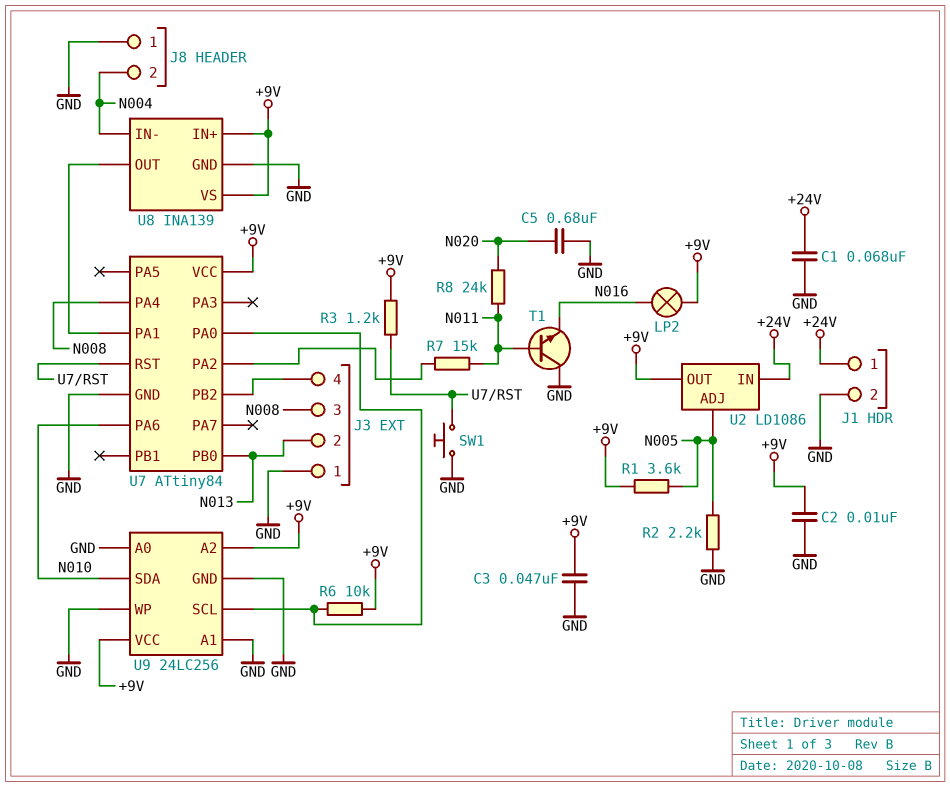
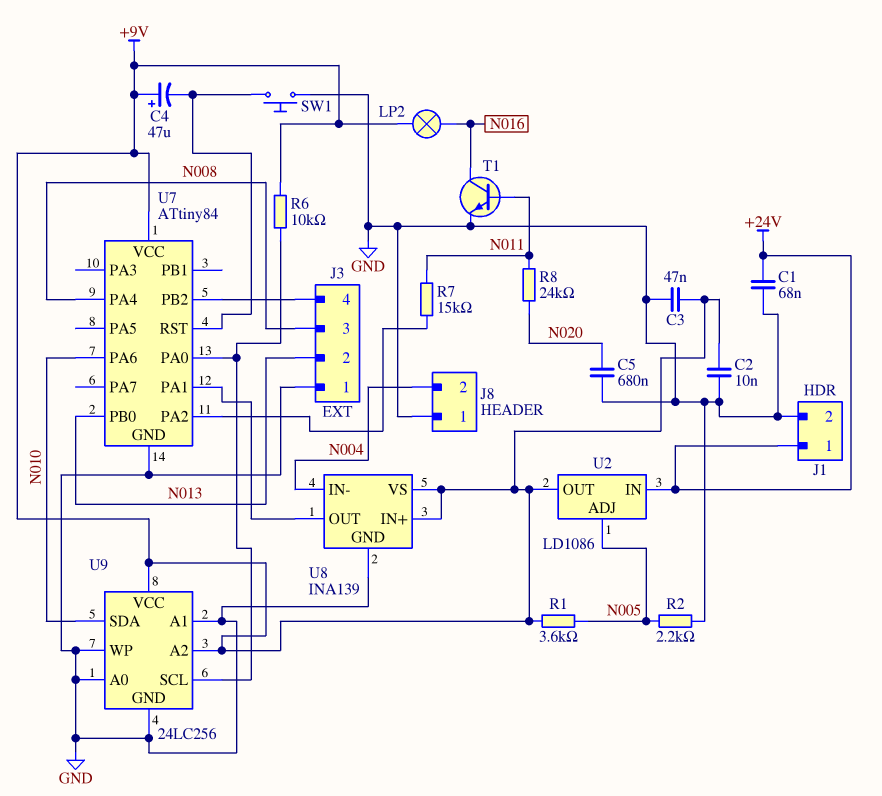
C4: none -> 47uF (plus +9V, minus U7/RST)
R3: 1.2k (+9V, U7/RST) -> none
T1: NPN (B N011, C GND, E N016) -> NPN (B N011, C N016, E GND)

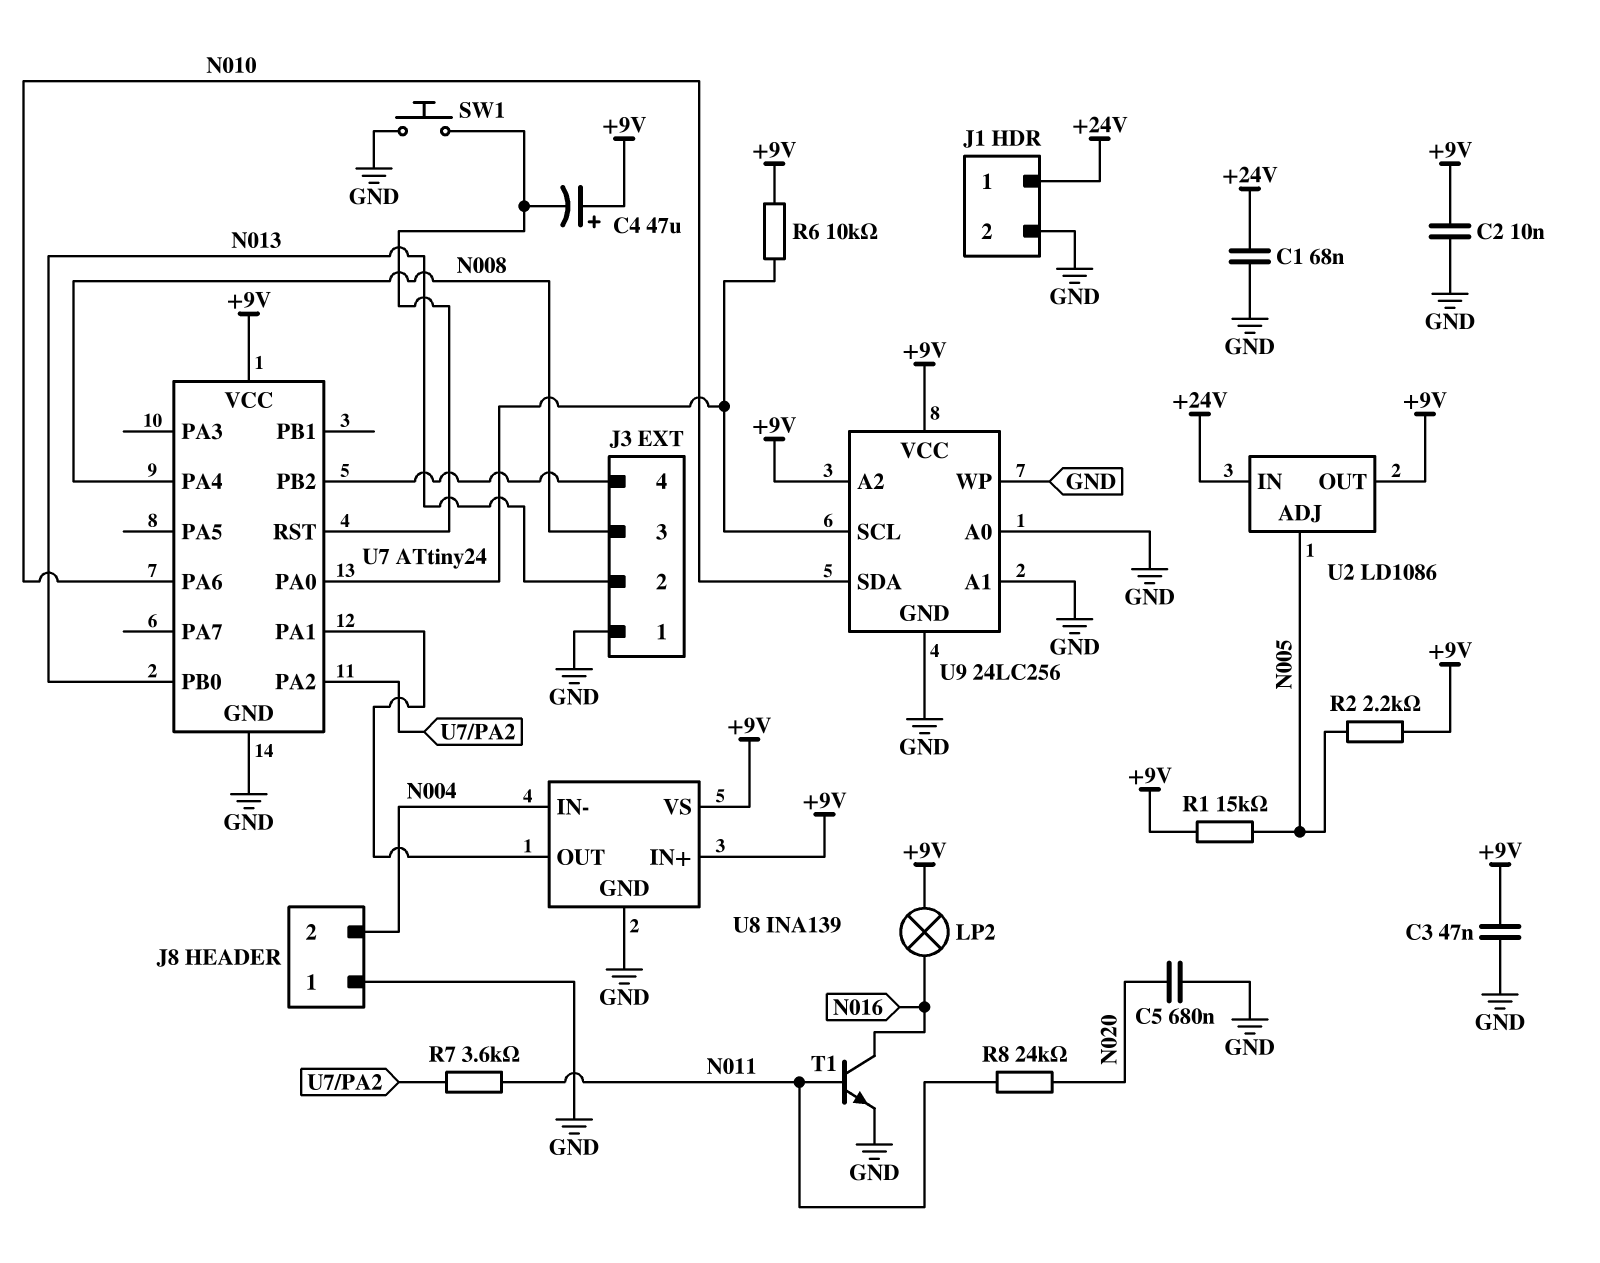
R1: 3.6k (+9V, N005) -> 15k (+9V, N005)
R2: 2.2k (GND, N005) -> 2.2k (+9V, N005)
R7: 15k (N011, U7/PA2) -> 3.6k (N011, U7/PA2)
U7: ATtiny84 -> ATtiny24

